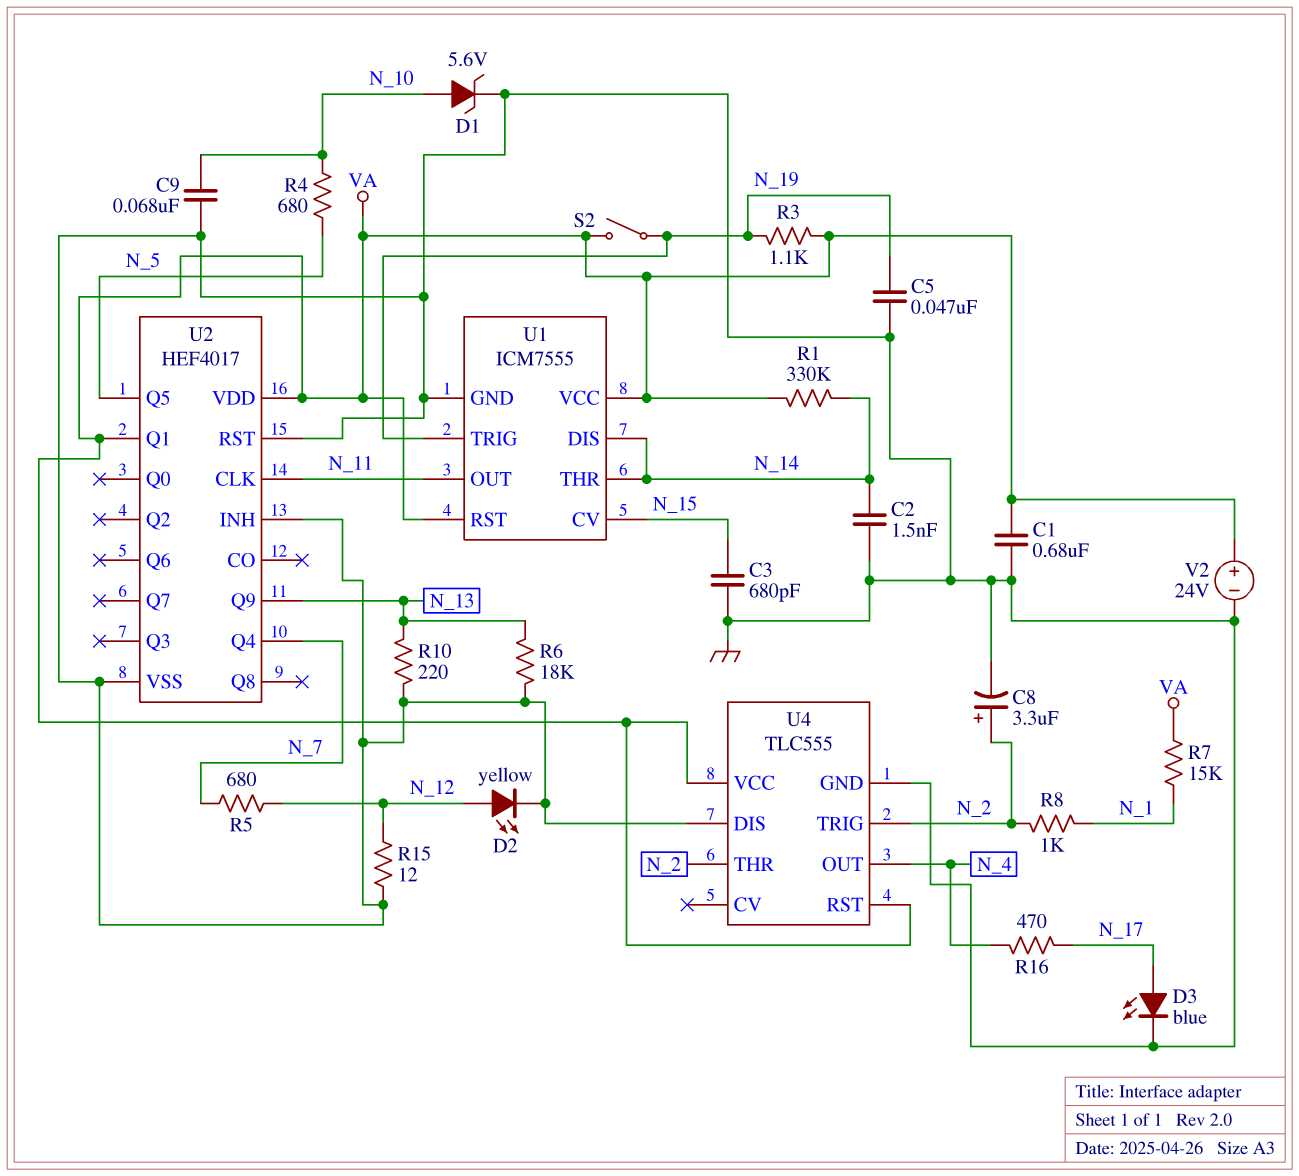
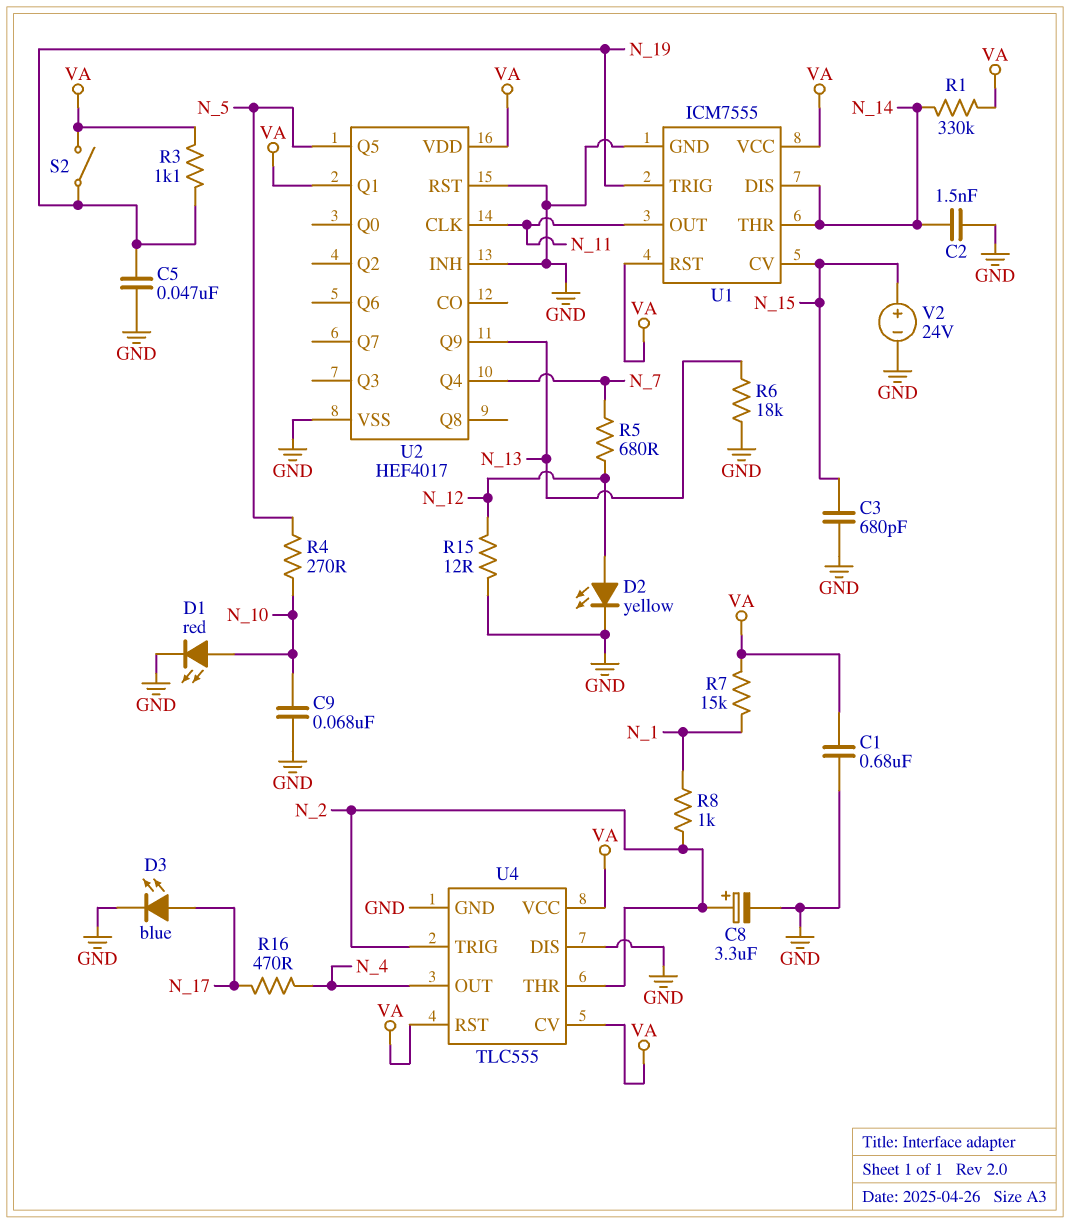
D1: zener 5.6V (A N_10, K GND) -> LED red (A N_10, K GND)
R4: 680 (N_5, N_10) -> 270 (N_5, N_10)
R10: 220 (GND, N_13) -> none
U4 pin CV: none -> VA
V2: 24V (plus VA, minus GND) -> 24V (plus N_15, minus GND)

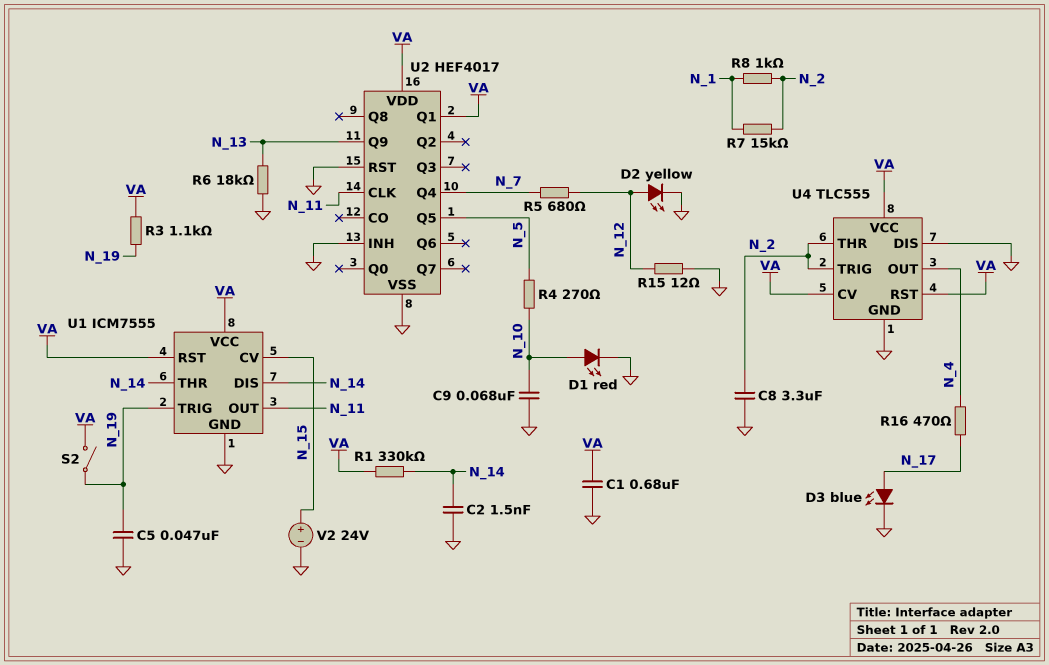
C3: 680pF (GND, N_15) -> none
C8: 3.3uF (plus N_2, minus GND) -> 3.3uF (GND, N_2)
R7: 15k (N_1, VA) -> 15k (N_1, N_2)

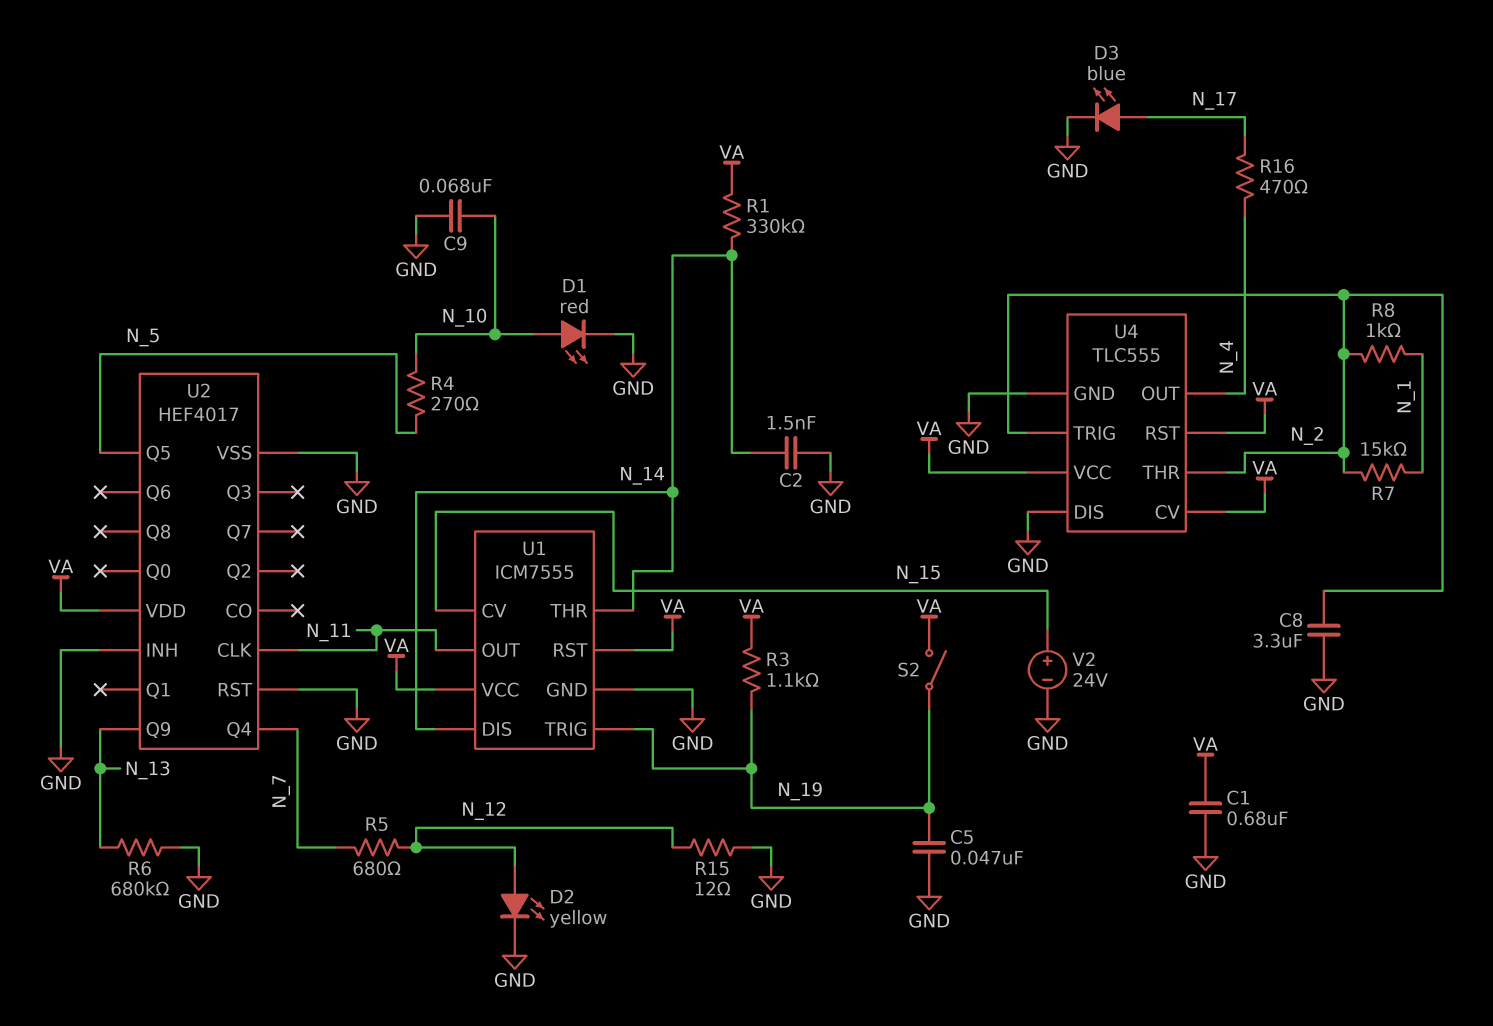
R6: 18k (GND, N_13) -> 680k (GND, N_13)
U2 pin Q1: VA -> none

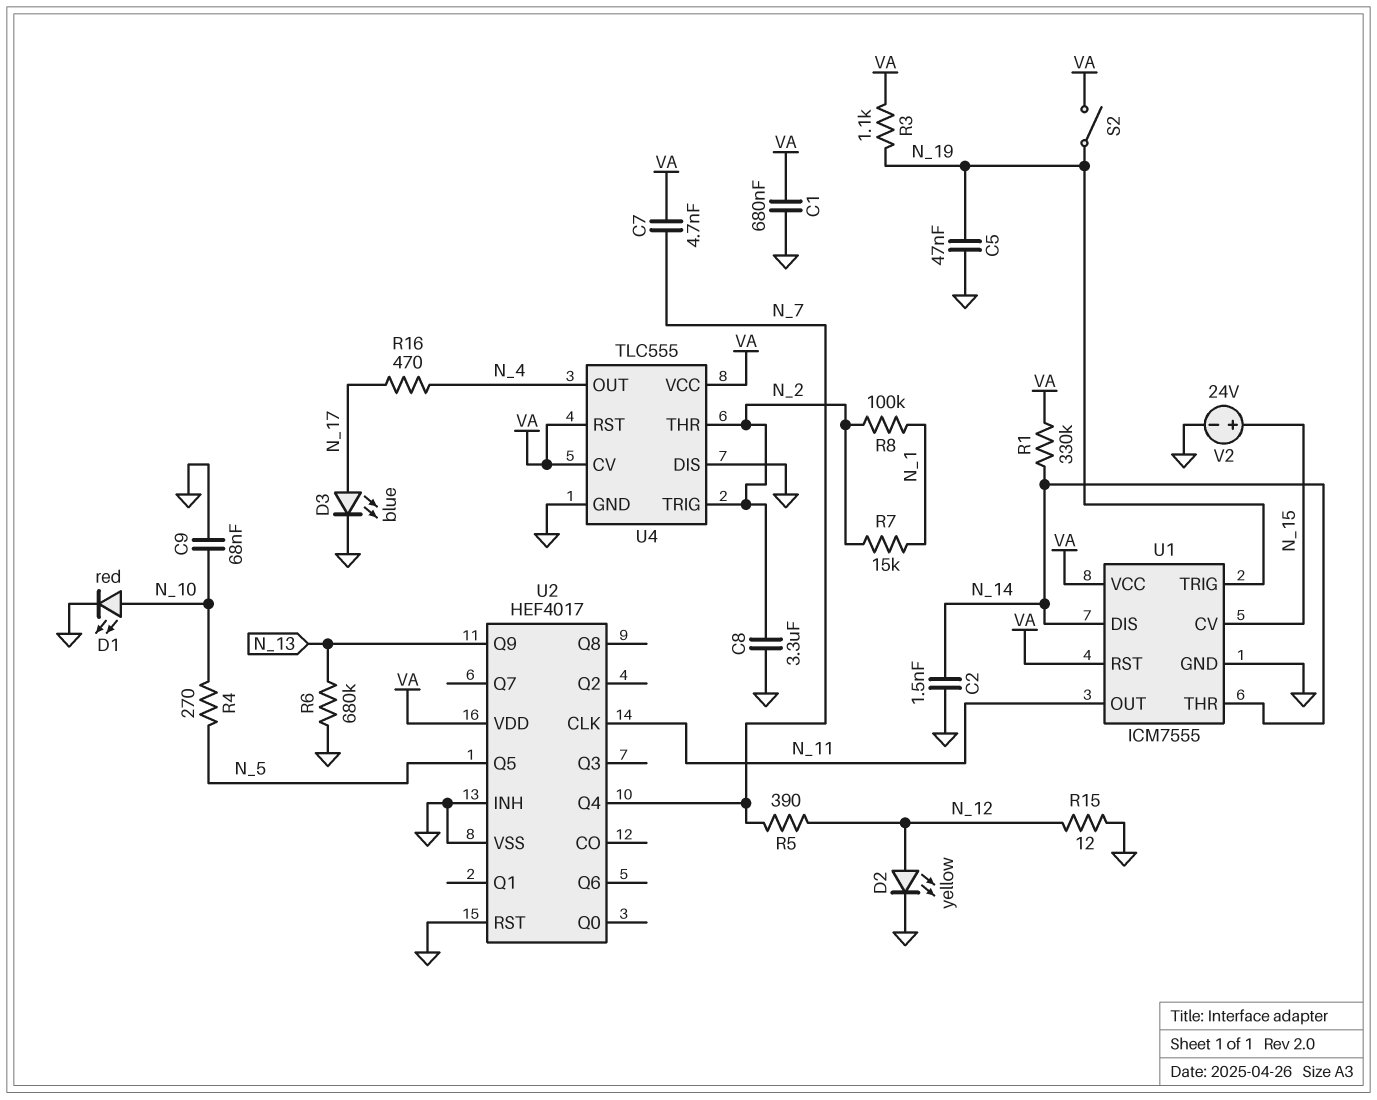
C7: none -> 4.7nF (N_7, VA)
R5: 680 (N_7, N_12) -> 390 (N_7, N_12)
R8: 1k (N_1, N_2) -> 100k (N_1, N_2)

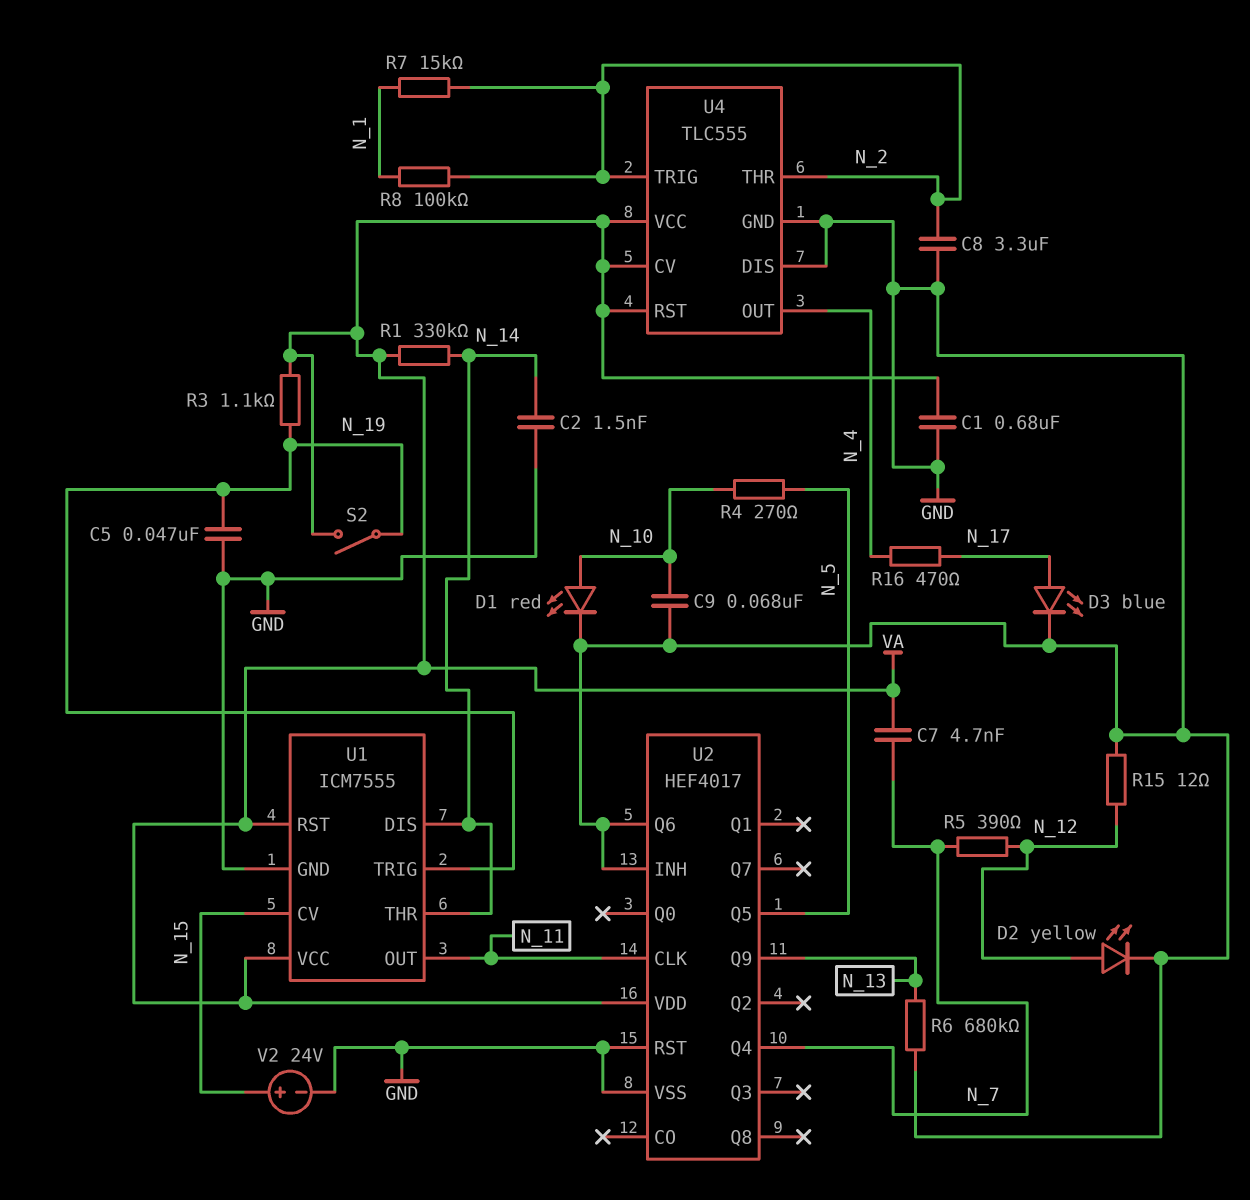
U2 pin Q6: none -> GND

